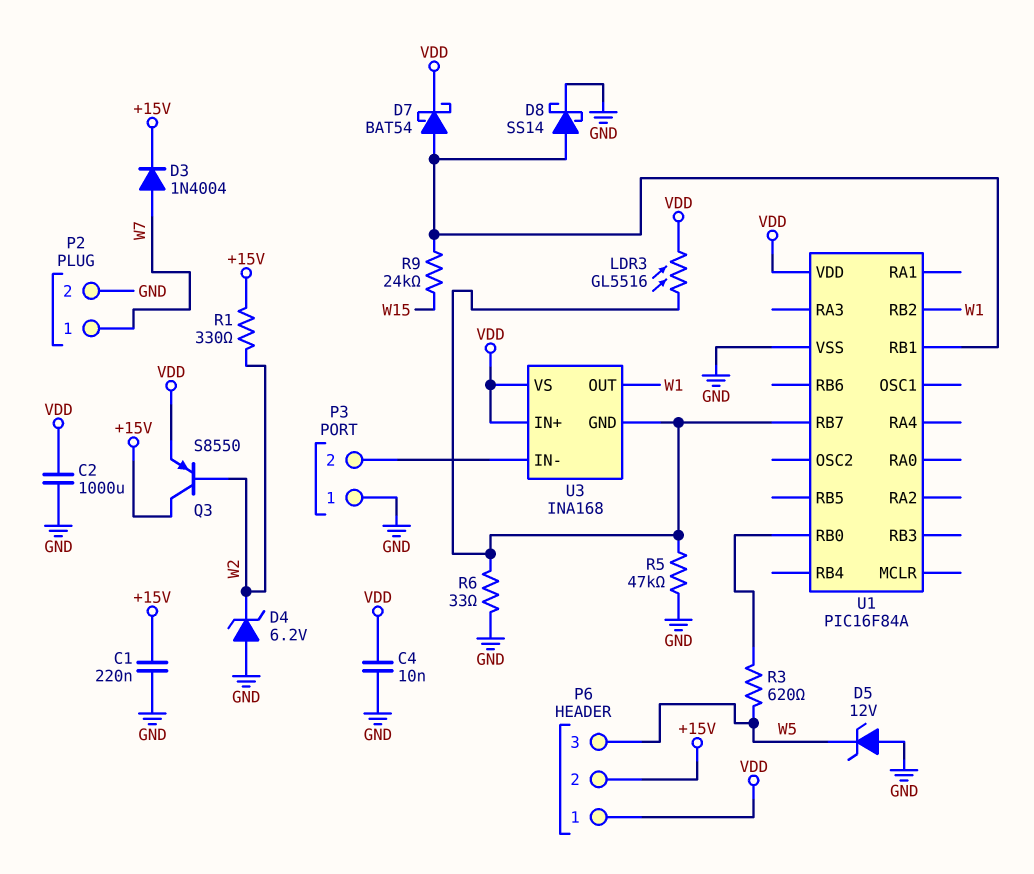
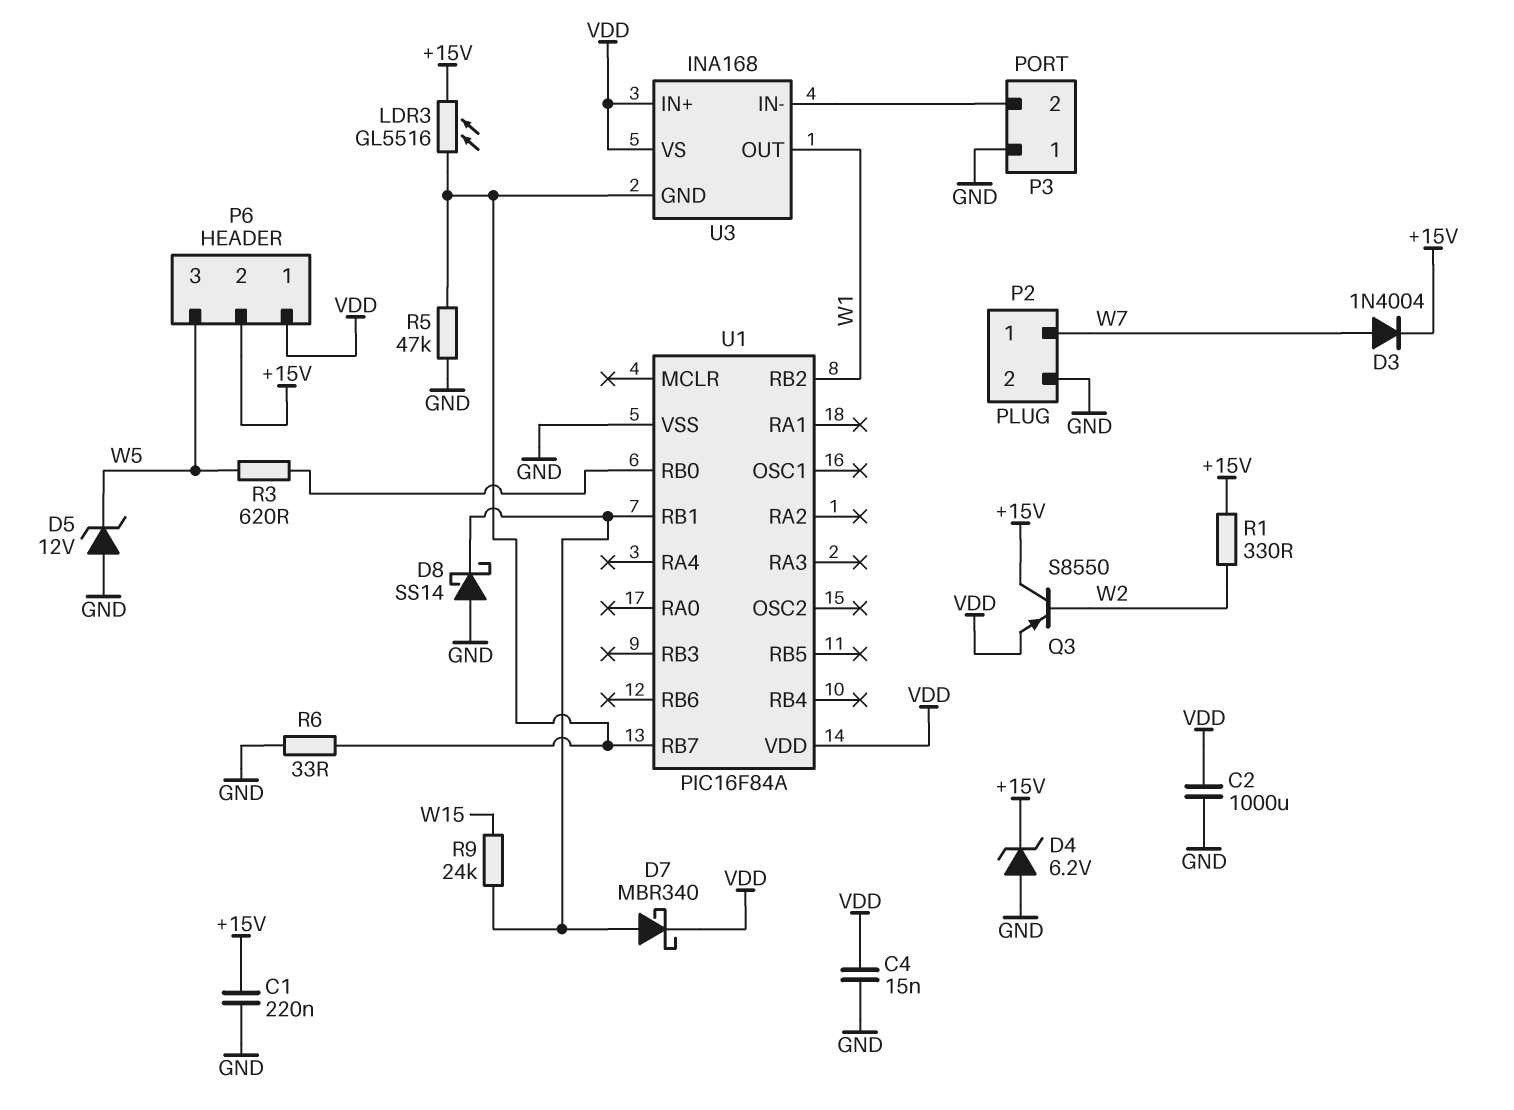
C4: 10nF (GND, VDD) -> 15nF (GND, VDD)
D4: zener 6.2V (A GND, K W2) -> zener 6.2V (A GND, K +15V)
D7: schottky BAT54 (A U1/RB1, K VDD) -> schottky MBR340 (A U1/RB1, K VDD)
D8: schottky SS14 (A U1/RB1, K GND) -> schottky SS14 (A GND, K U1/RB1)
LDR3: GL5516 (U1/RB7, VDD) -> GL5516 (+15V, U1/RB7)

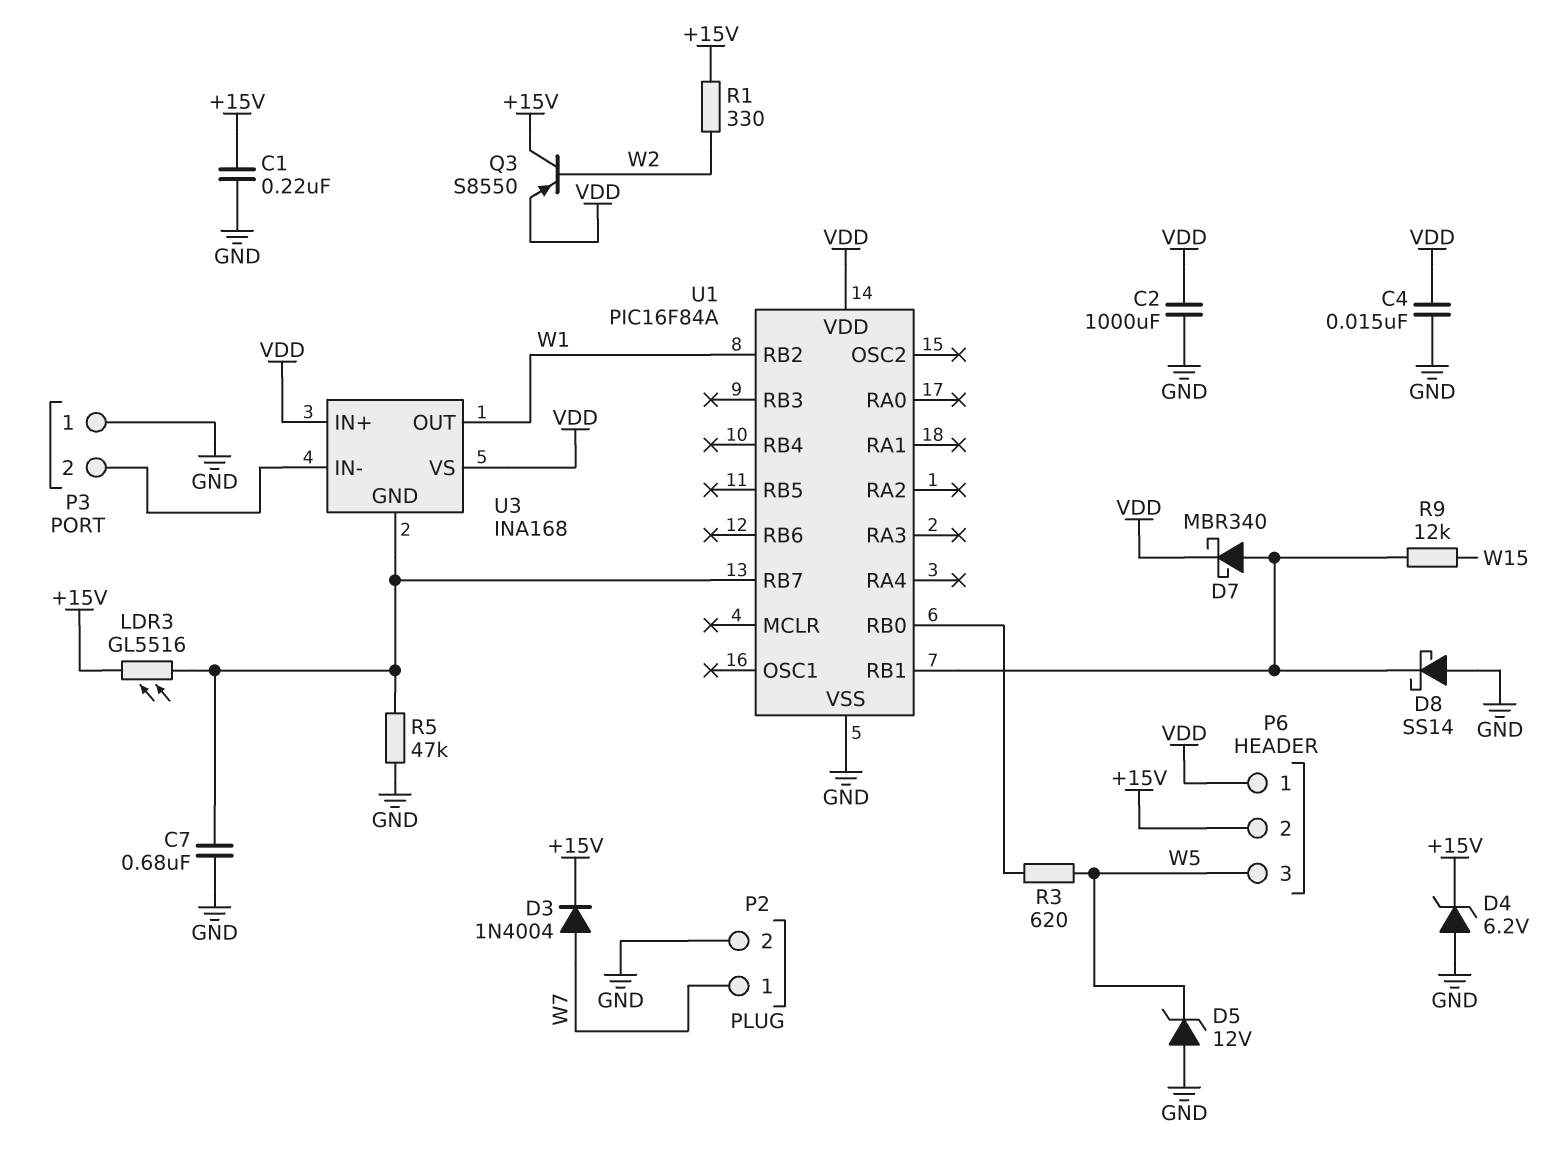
C7: none -> 680nF (GND, U1/RB7)
R6: 33 (GND, U1/RB7) -> none
R9: 24k (U1/RB1, W15) -> 12k (U1/RB1, W15)

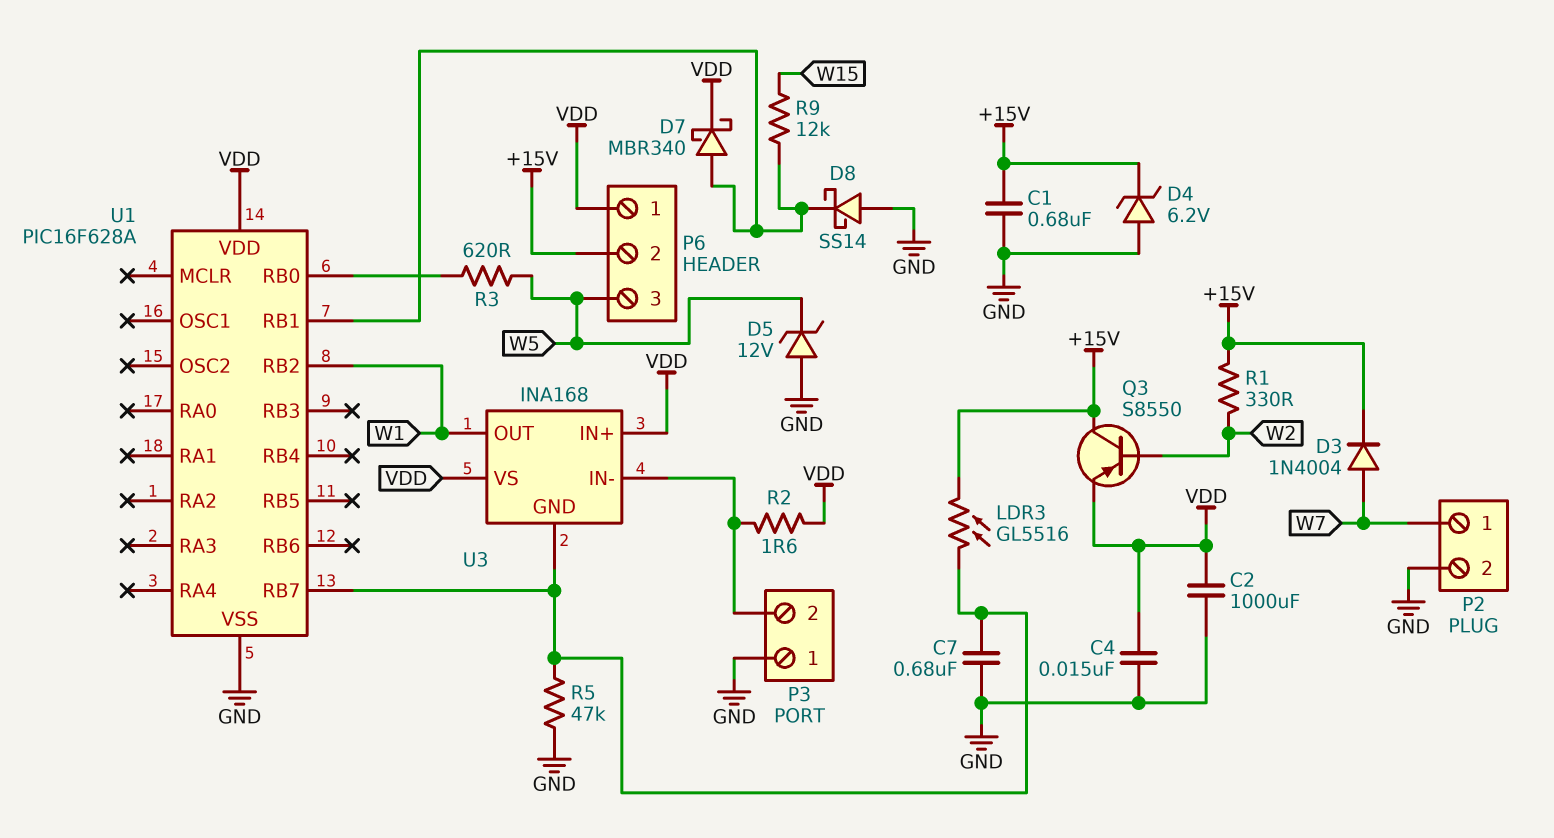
C1: 220nF (+15V, GND) -> 680nF (+15V, GND)
R2: none -> 1.6 (P3/2, VDD)
U1: PIC16F84A -> PIC16F628A

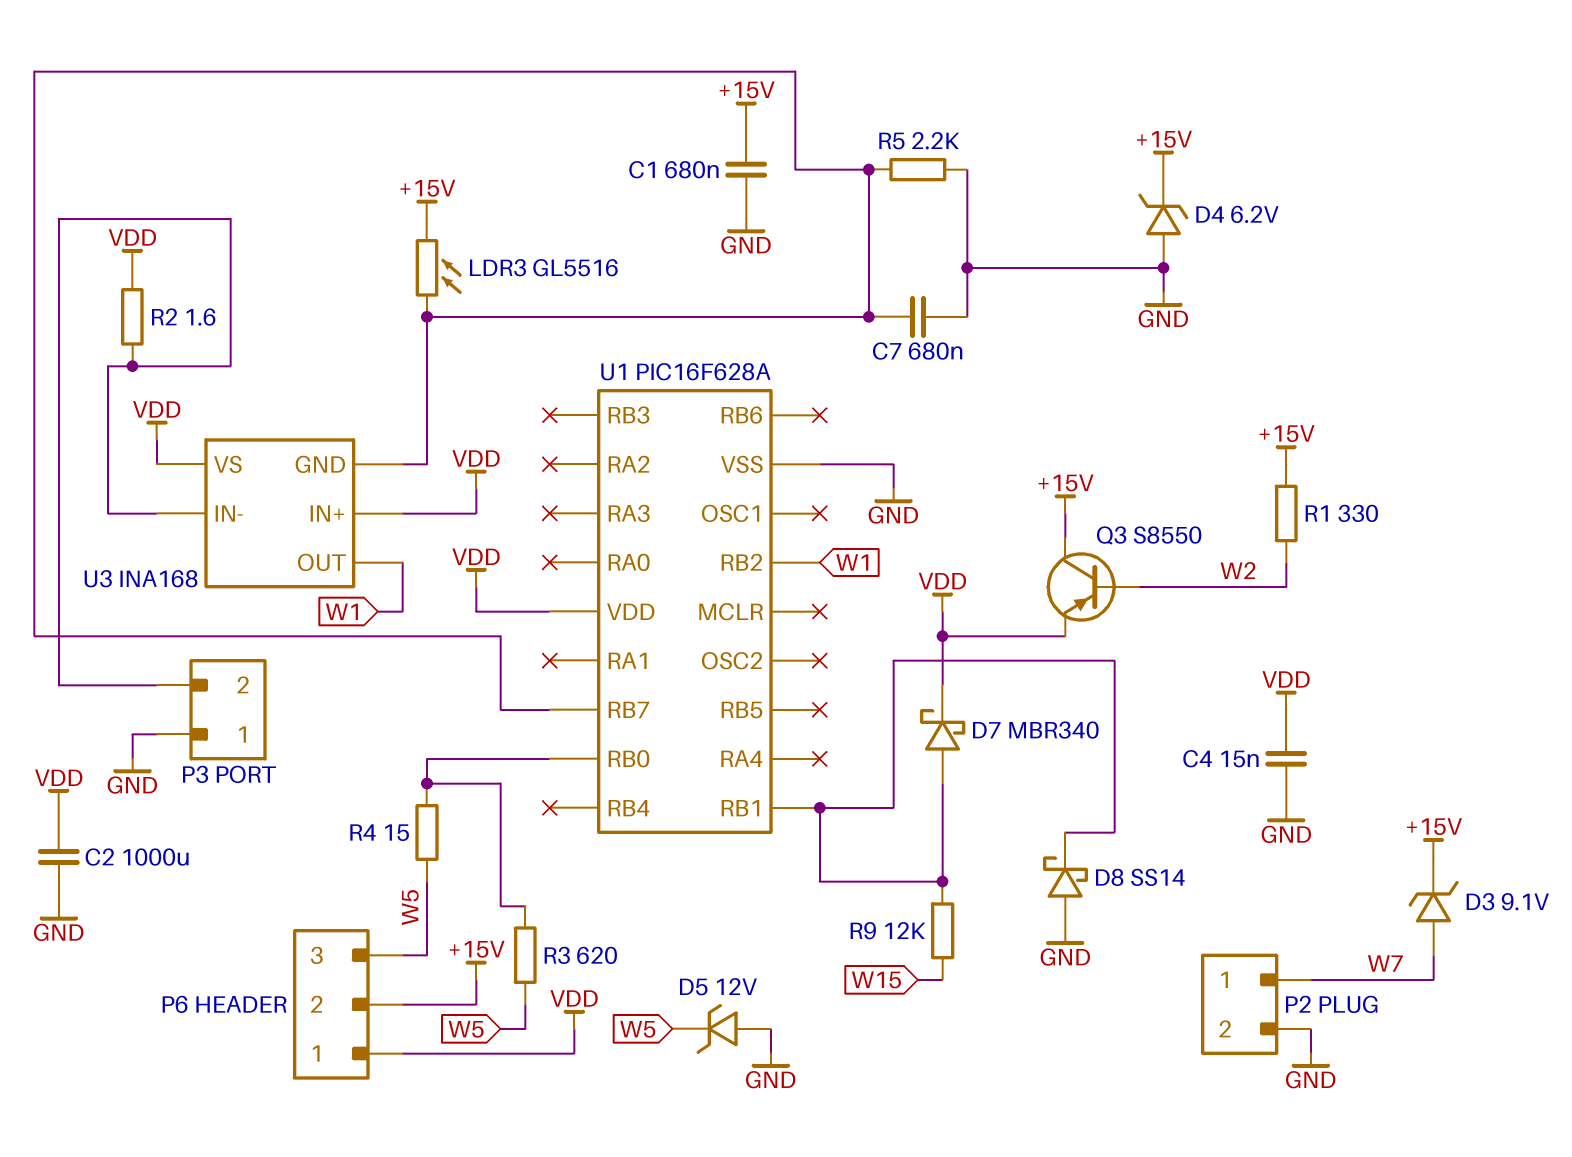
D3: diode 1N4004 (A W7, K +15V) -> zener 9.1V (A W7, K +15V)
R4: none -> 15 (U1/RB0, W5)
R5: 47k (GND, U1/RB7) -> 2.2k (GND, U1/RB7)

